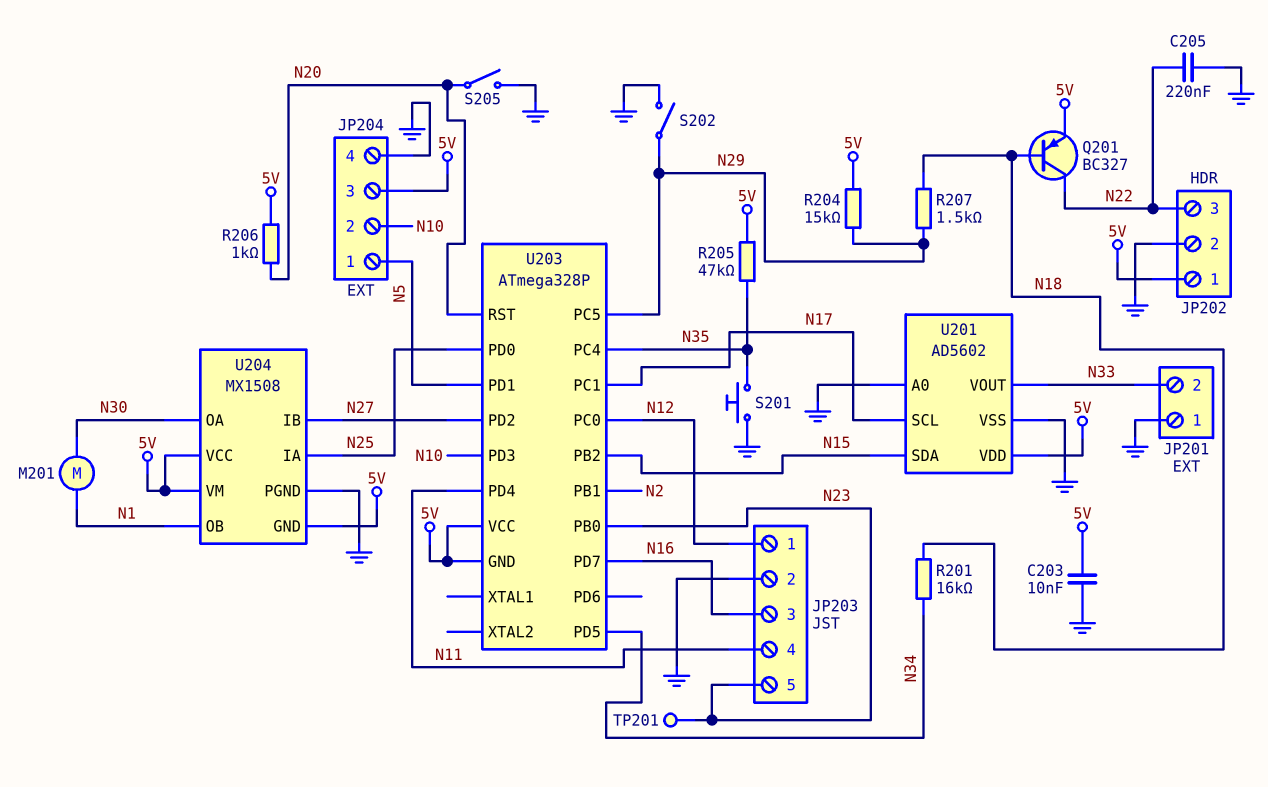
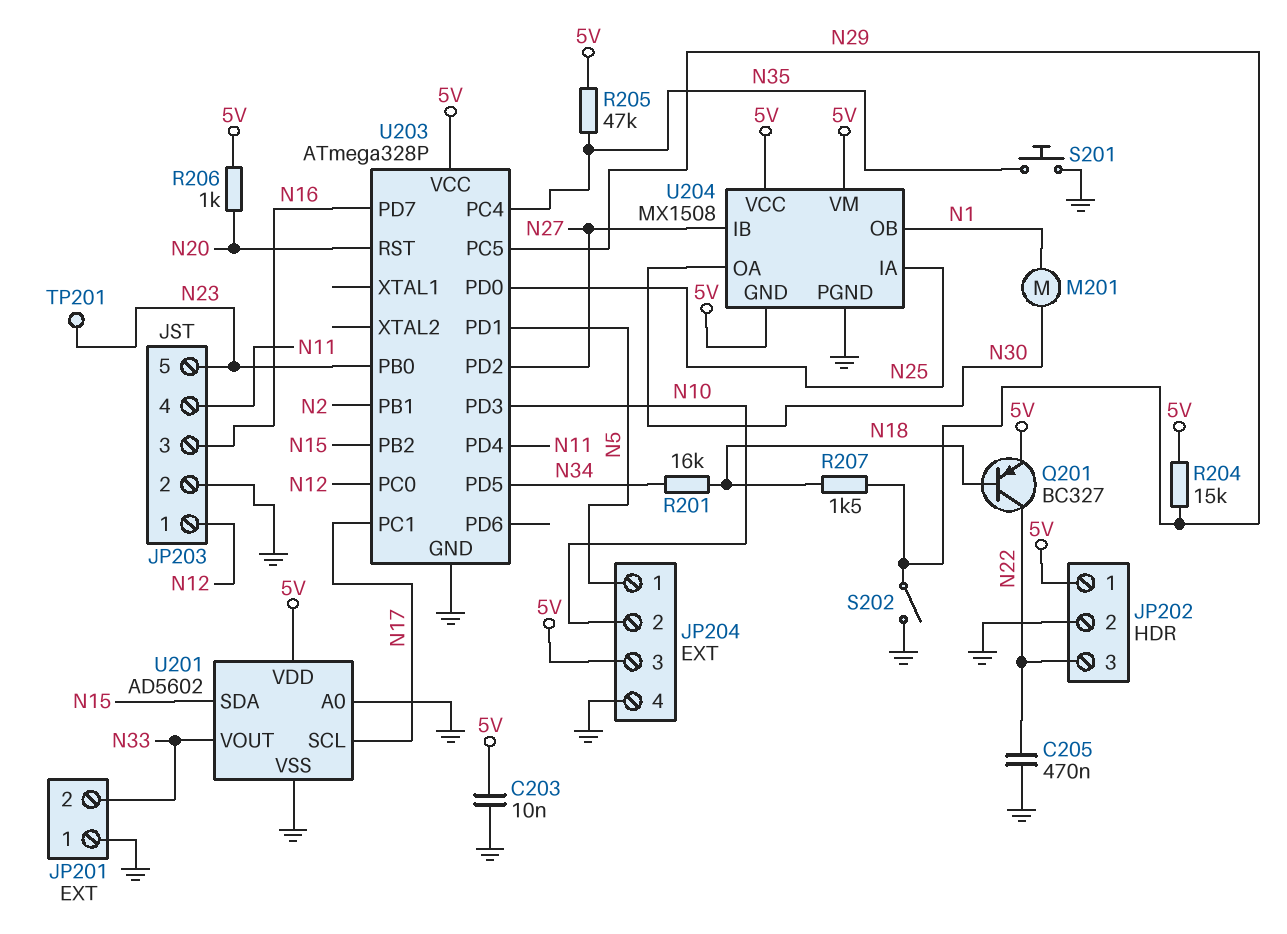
C205: 220nF (GND, N22) -> 470nF (GND, N22)
S205: switch (GND, N20) -> none
U203 pin GND: 5V -> GND

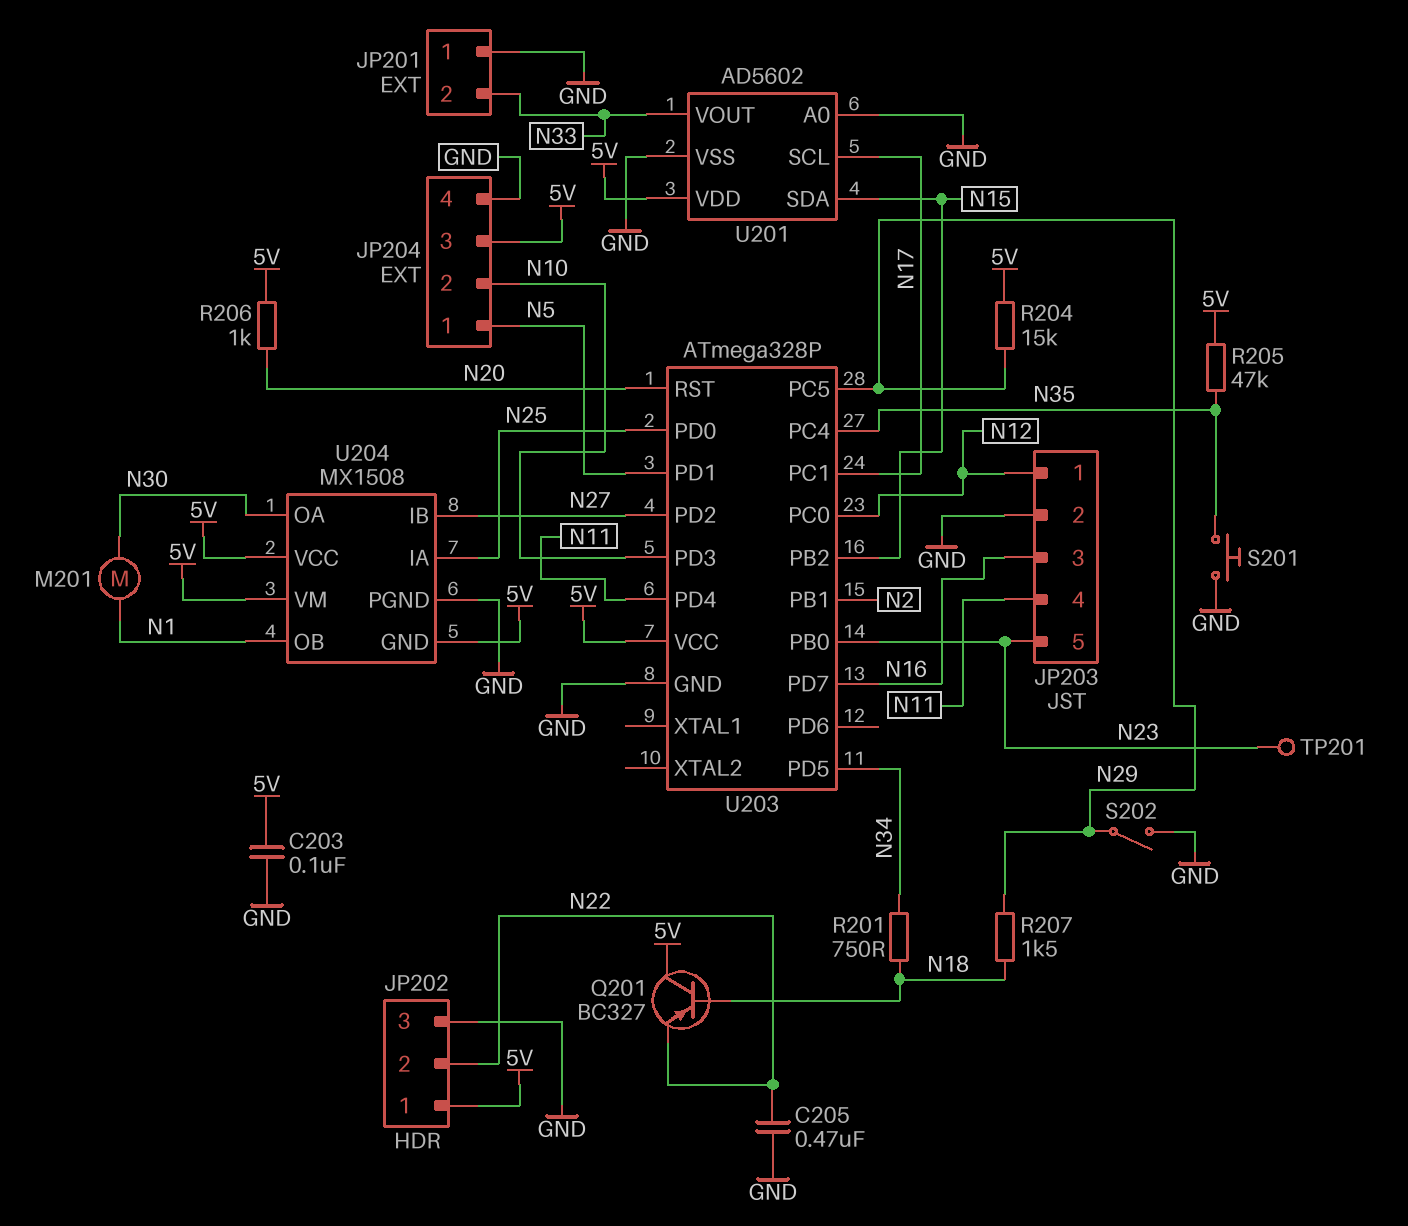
C203: 10nF (5V, GND) -> 100nF (5V, GND)
JP202 pin 2: GND -> N22
JP202 pin 3: N22 -> GND
Q201: PNP BC327 (B N18, C N22, E 5V) -> PNP BC327 (B N18, C 5V, E N22)
R201: 16k (N18, N34) -> 750 (N18, N34)

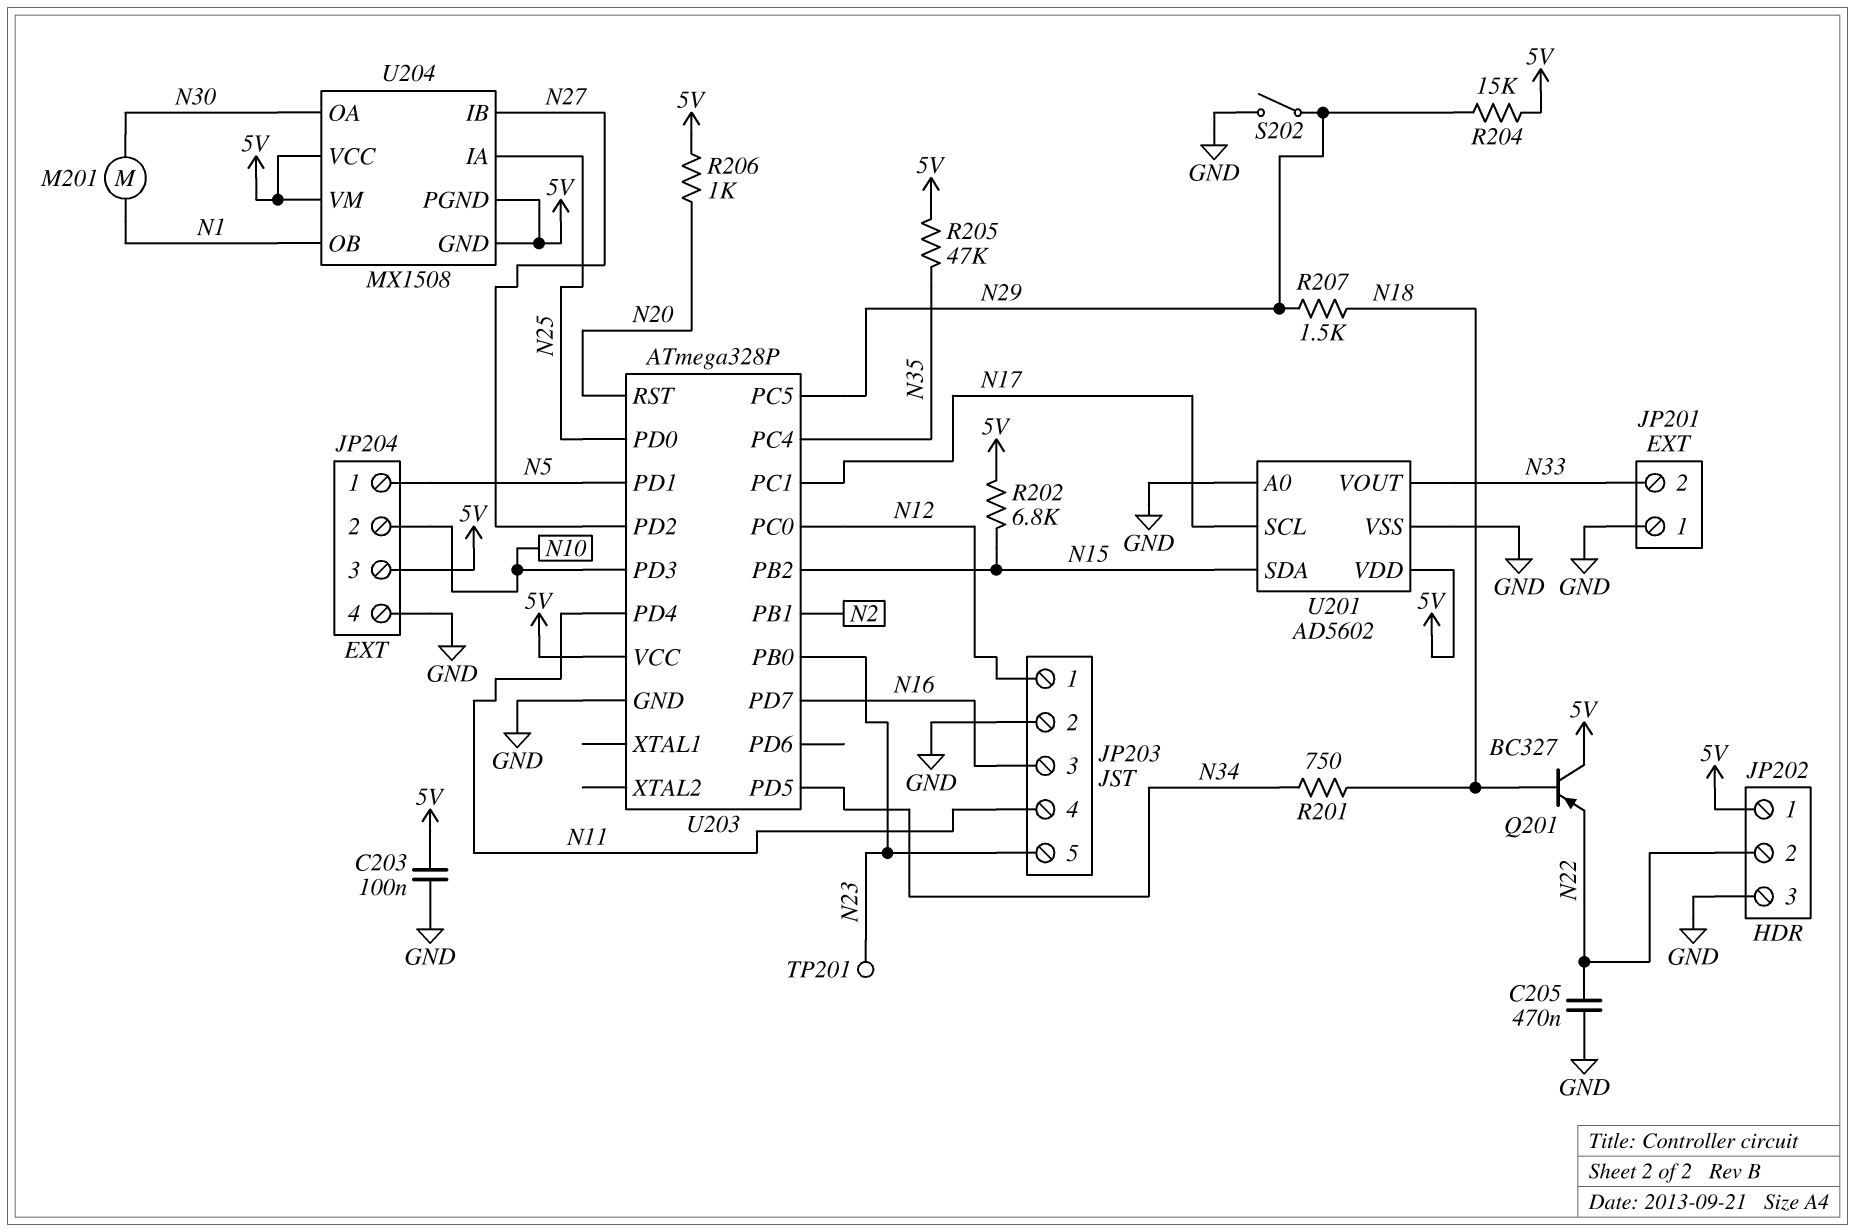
R202: none -> 6.8k (5V, N15)
S201: button (GND, N35) -> none
U204 pin PGND: GND -> 5V

